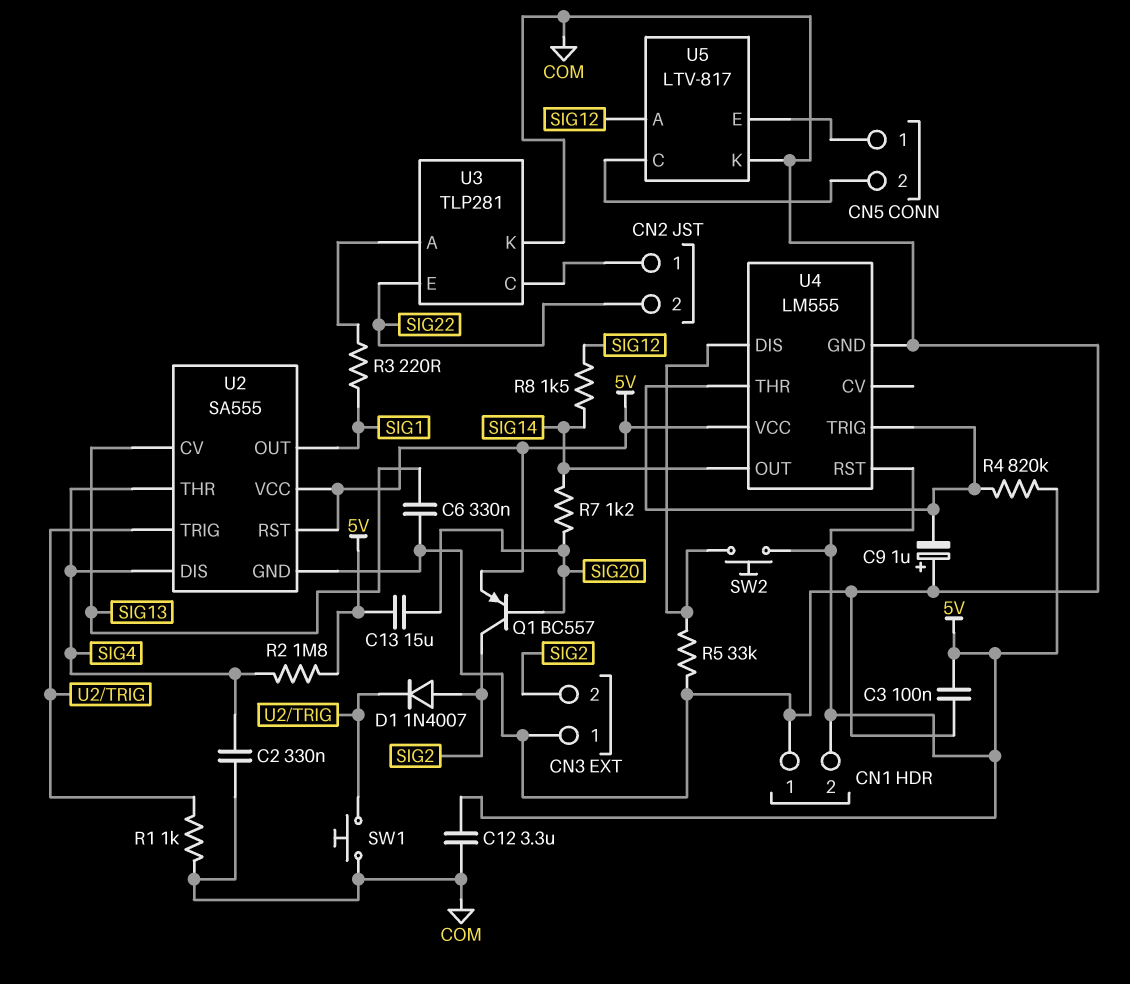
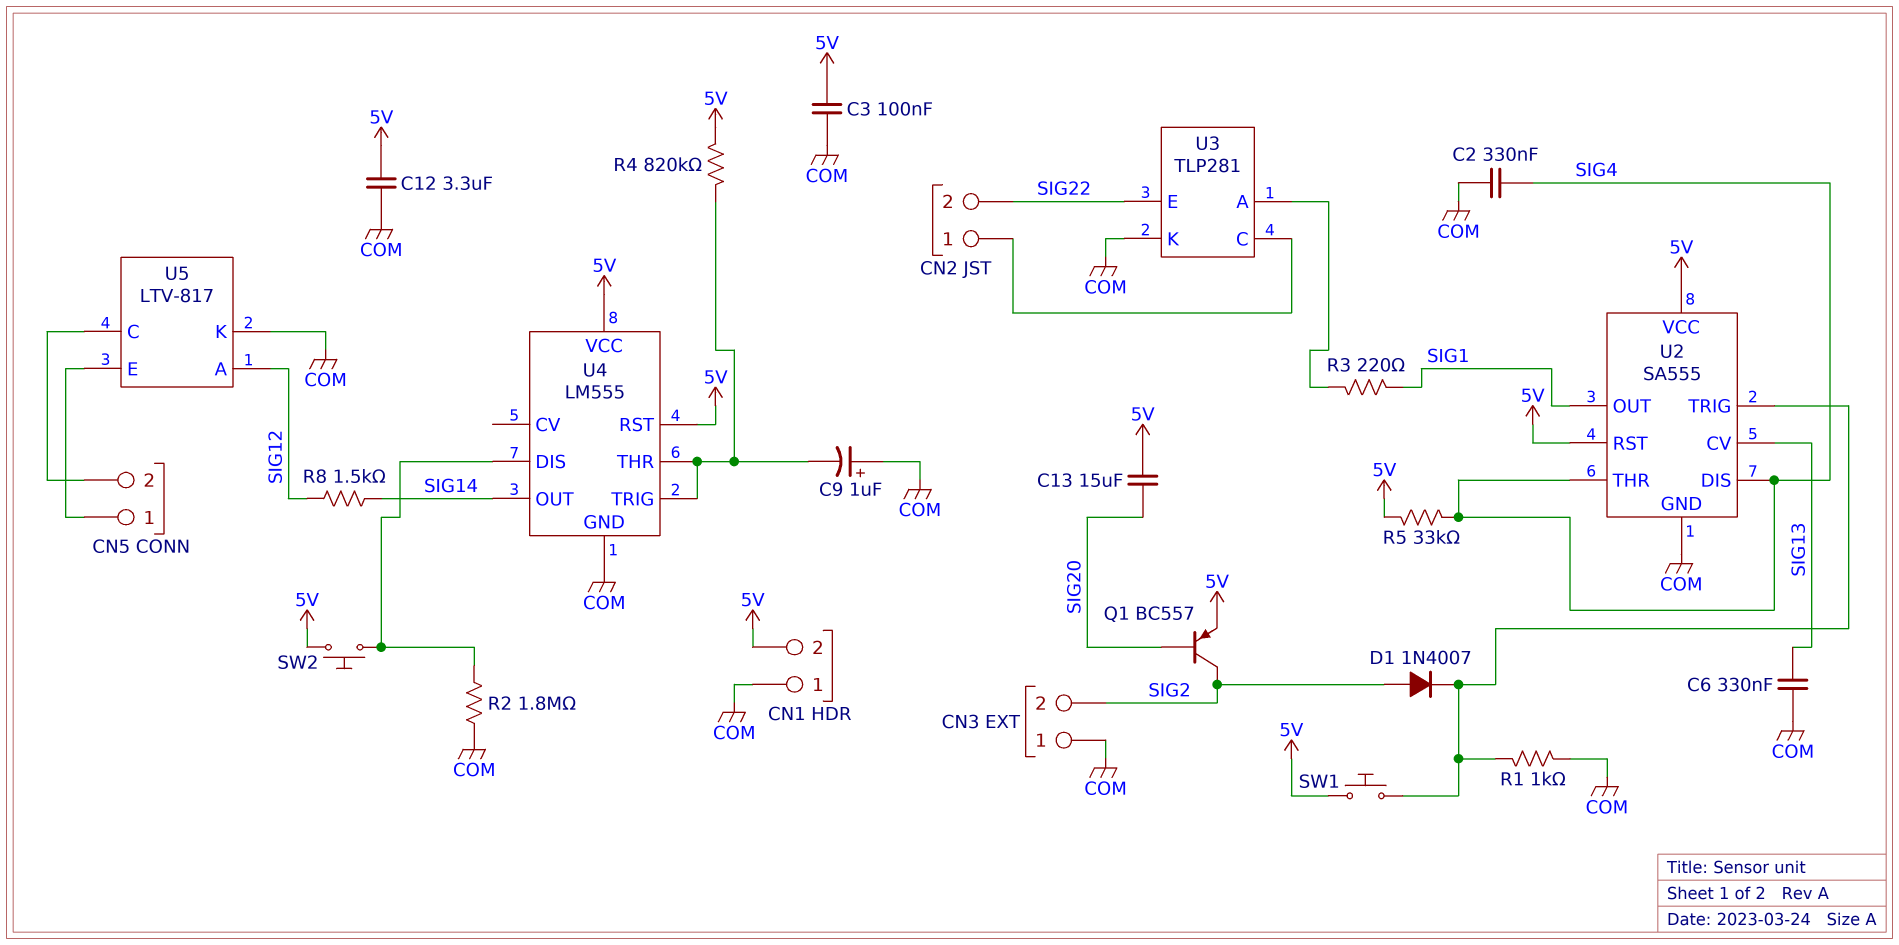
R2: 1.8M (5V, SIG4) -> 1.8M (COM, U4/DIS)
R5: 33k (COM, U4/DIS) -> 33k (5V, SIG4)
R7: 1.2k (SIG14, SIG20) -> none
SW1: button (COM, U2/TRIG) -> button (5V, U2/TRIG)

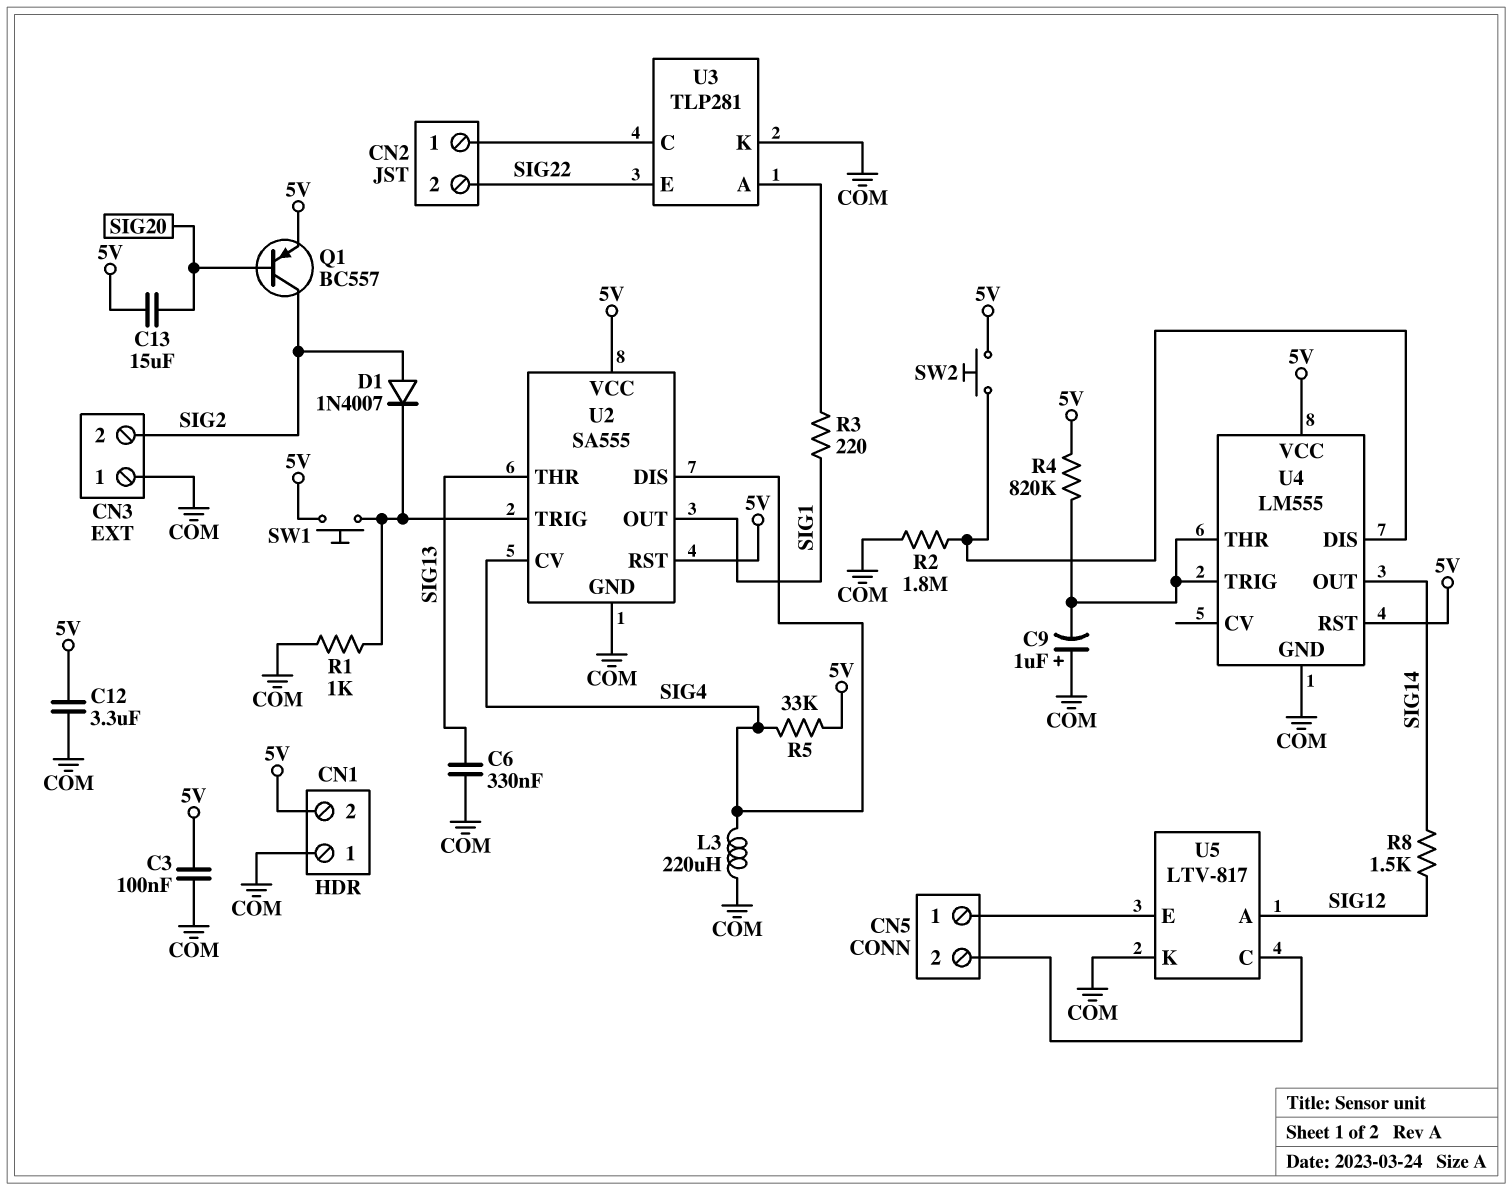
C2: 330nF (COM, SIG4) -> none
L3: none -> 220uH (COM, SIG4)
U2 pin CV: SIG13 -> SIG4
U2 pin THR: SIG4 -> SIG13

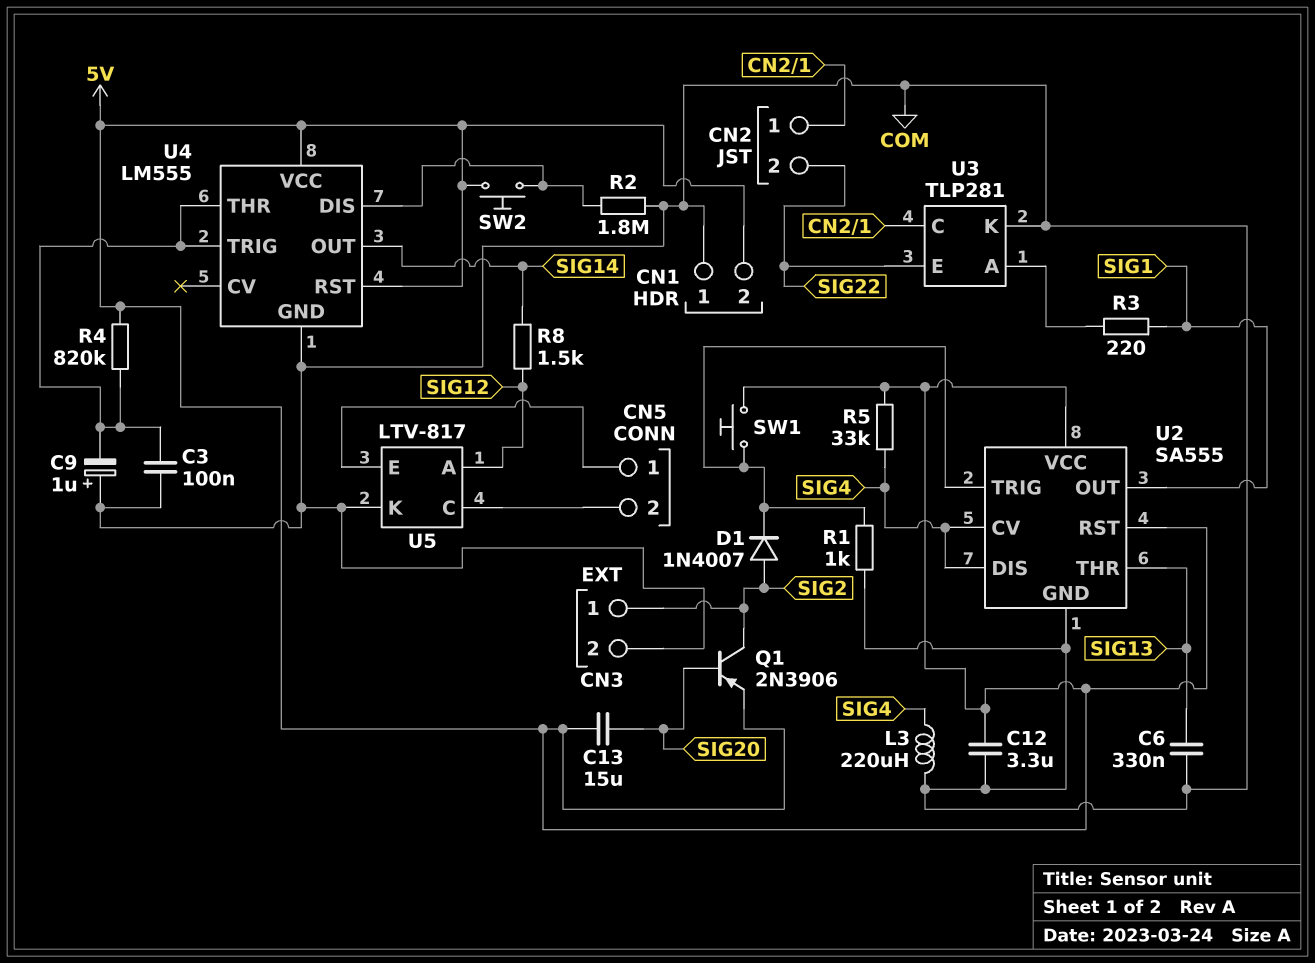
C3: 100nF (5V, COM) -> 100nF (COM, U4/THR)
CN3 pin 1: COM -> SIG2
CN3 pin 2: SIG2 -> COM
Q1: PNP BC557 (B SIG20, C SIG2, E 5V) -> PNP 2N3906 (B SIG20, C SIG2, E 5V)

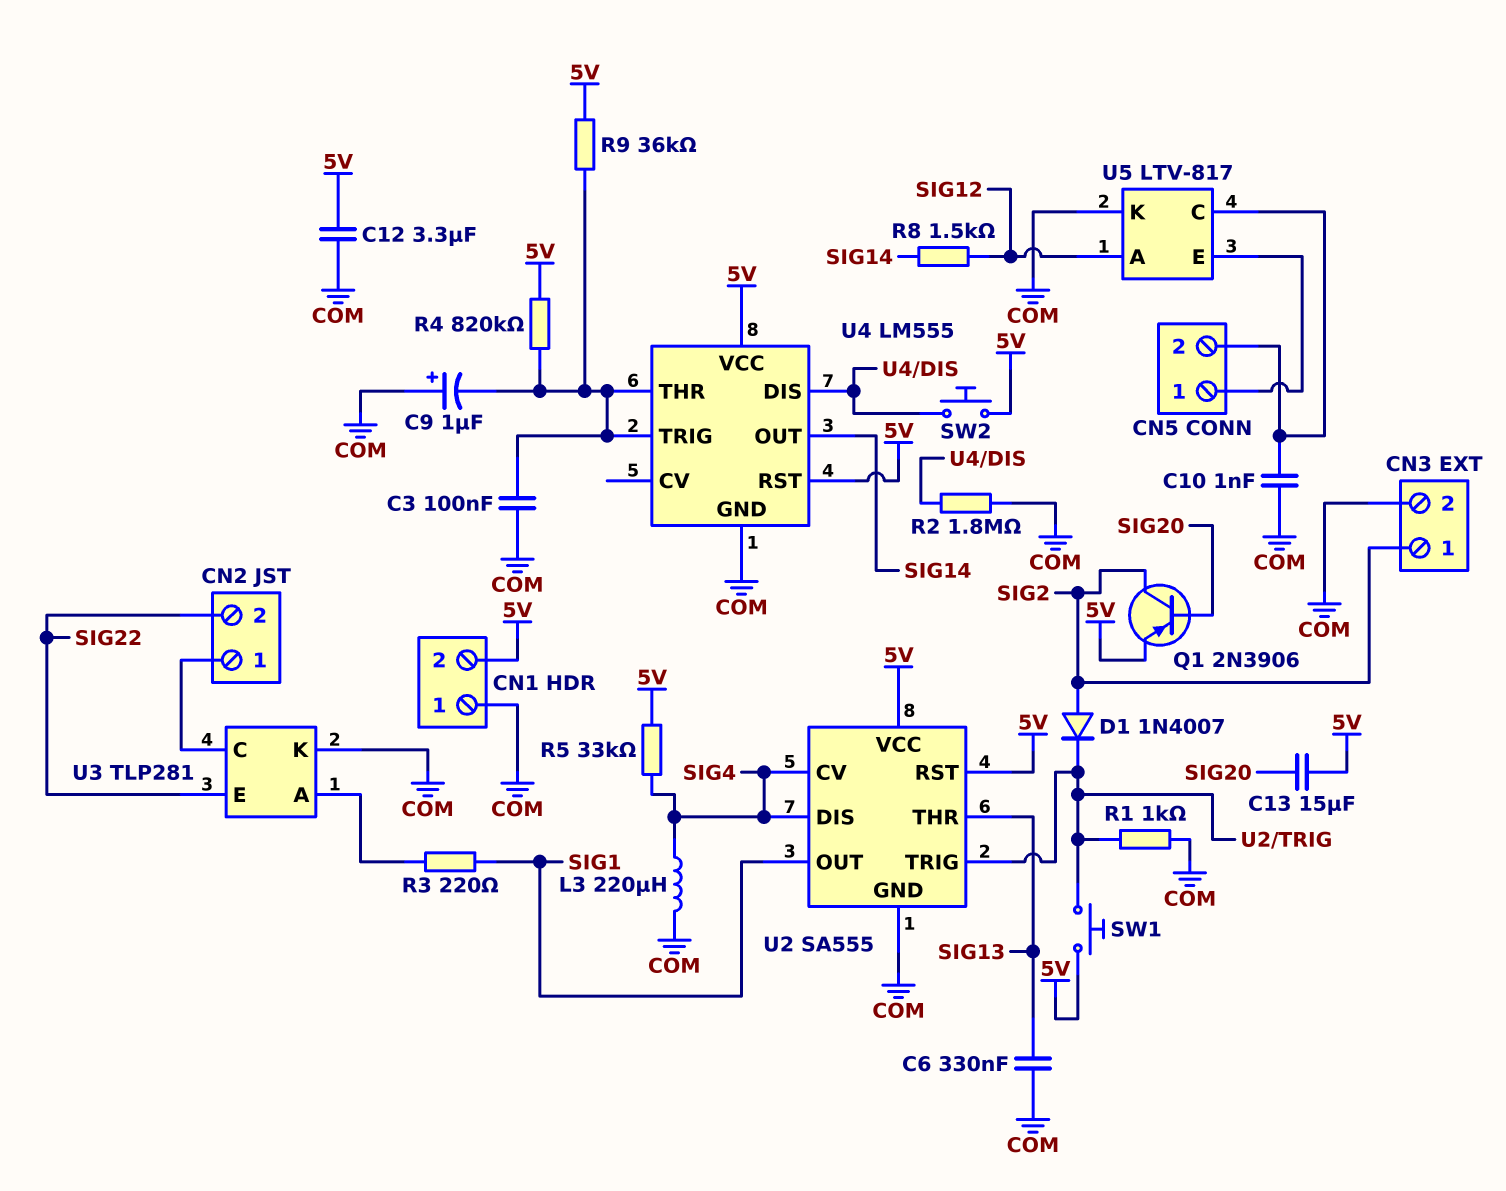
C10: none -> 1nF (CN5/2, COM)
R9: none -> 36k (5V, U4/THR)

